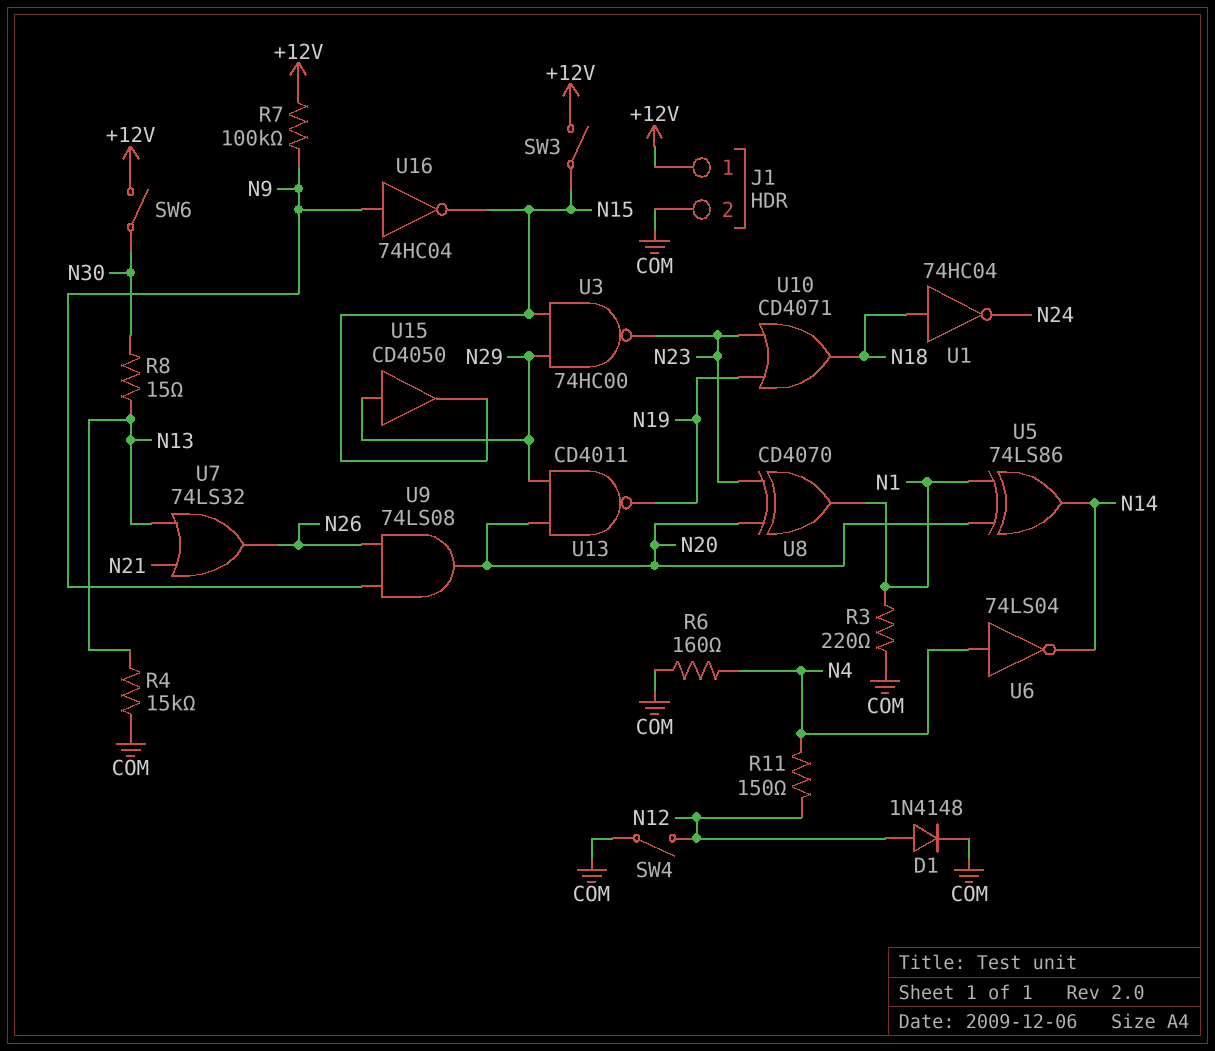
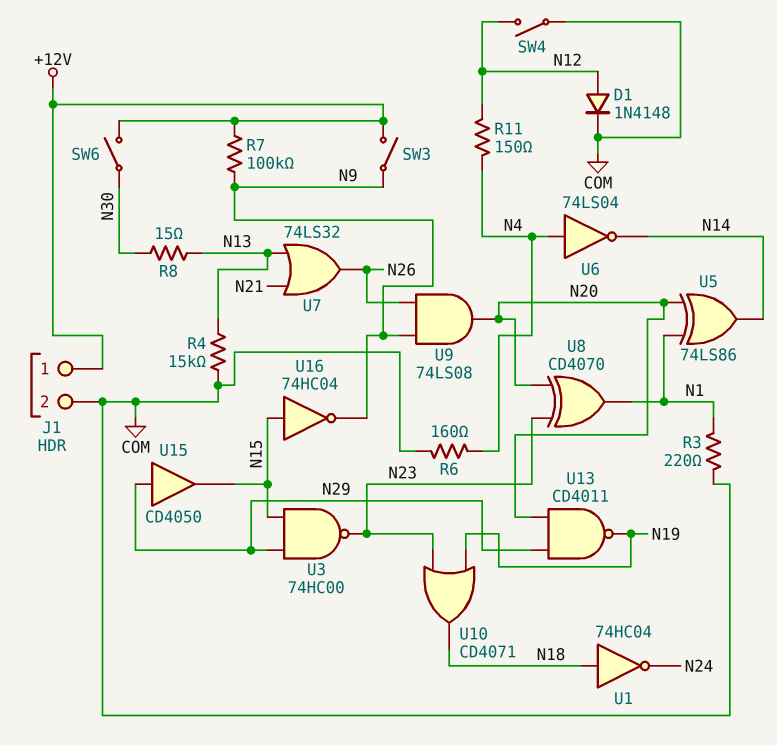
SW3: switch (+12V, N15) -> switch (+12V, N9)
U16: NOT 74HC04 (in N9, out N15) -> NOT 74HC04 (in N15, out N9)

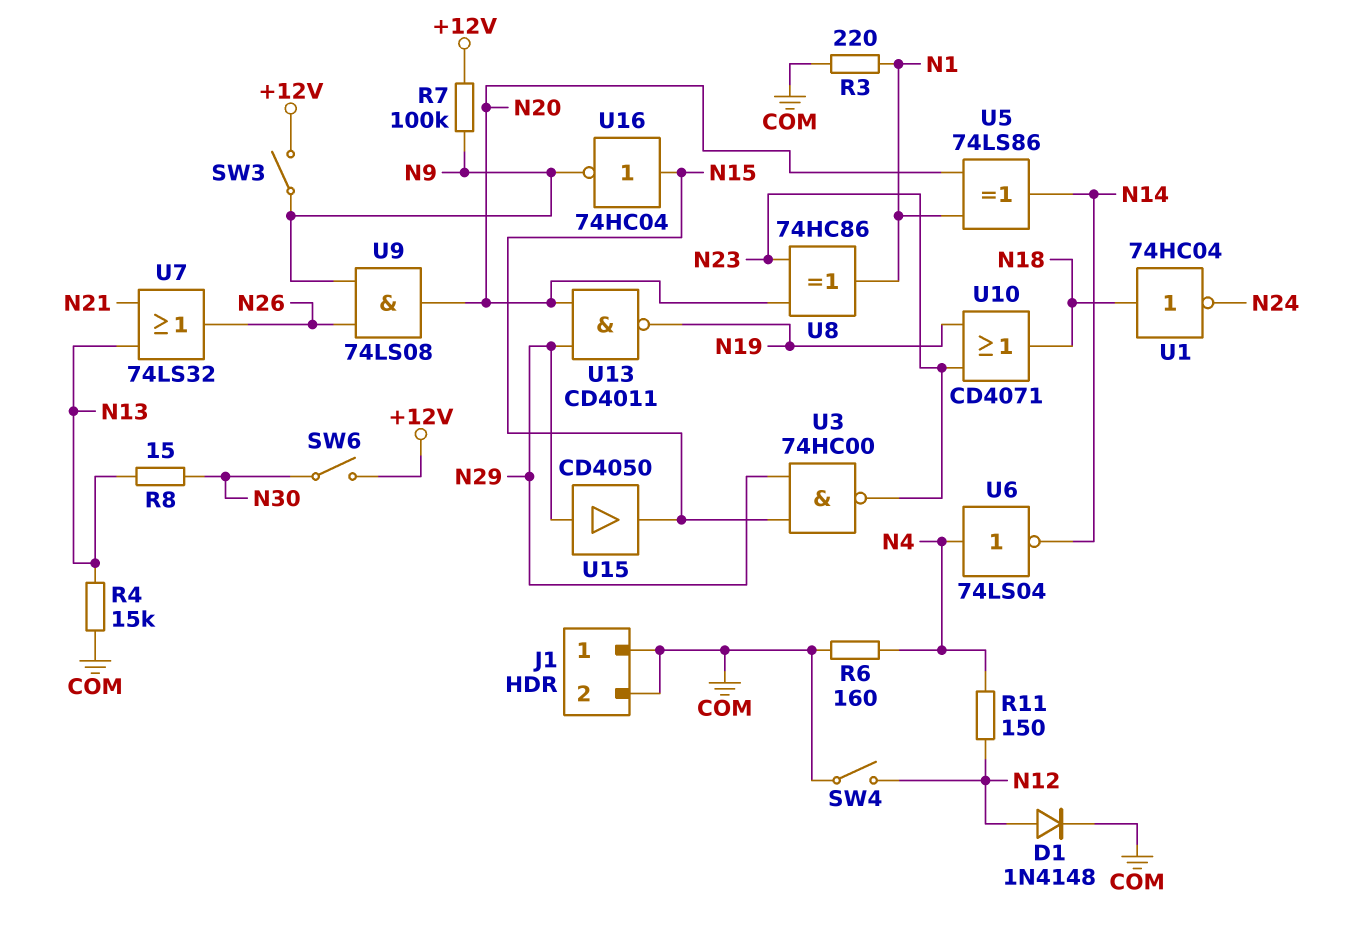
J1 pin 1: +12V -> COM
U8: XOR CD4070 (in N20, in N23, out N1) -> XOR 74HC86 (in N20, in N23, out N1)

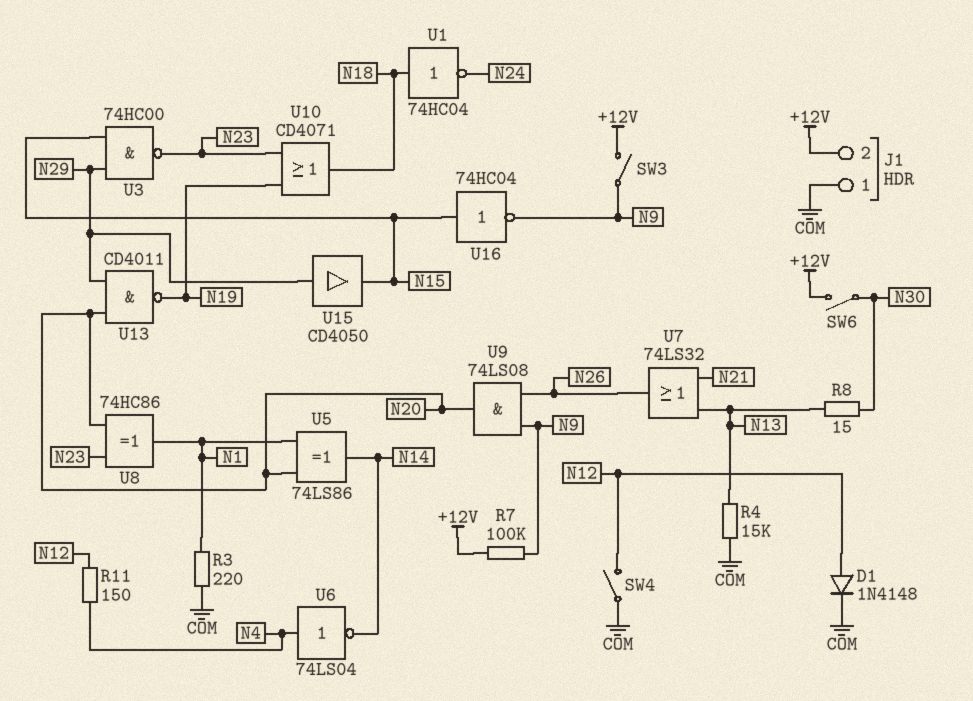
J1 pin 2: COM -> +12V
R6: 160 (COM, N4) -> none

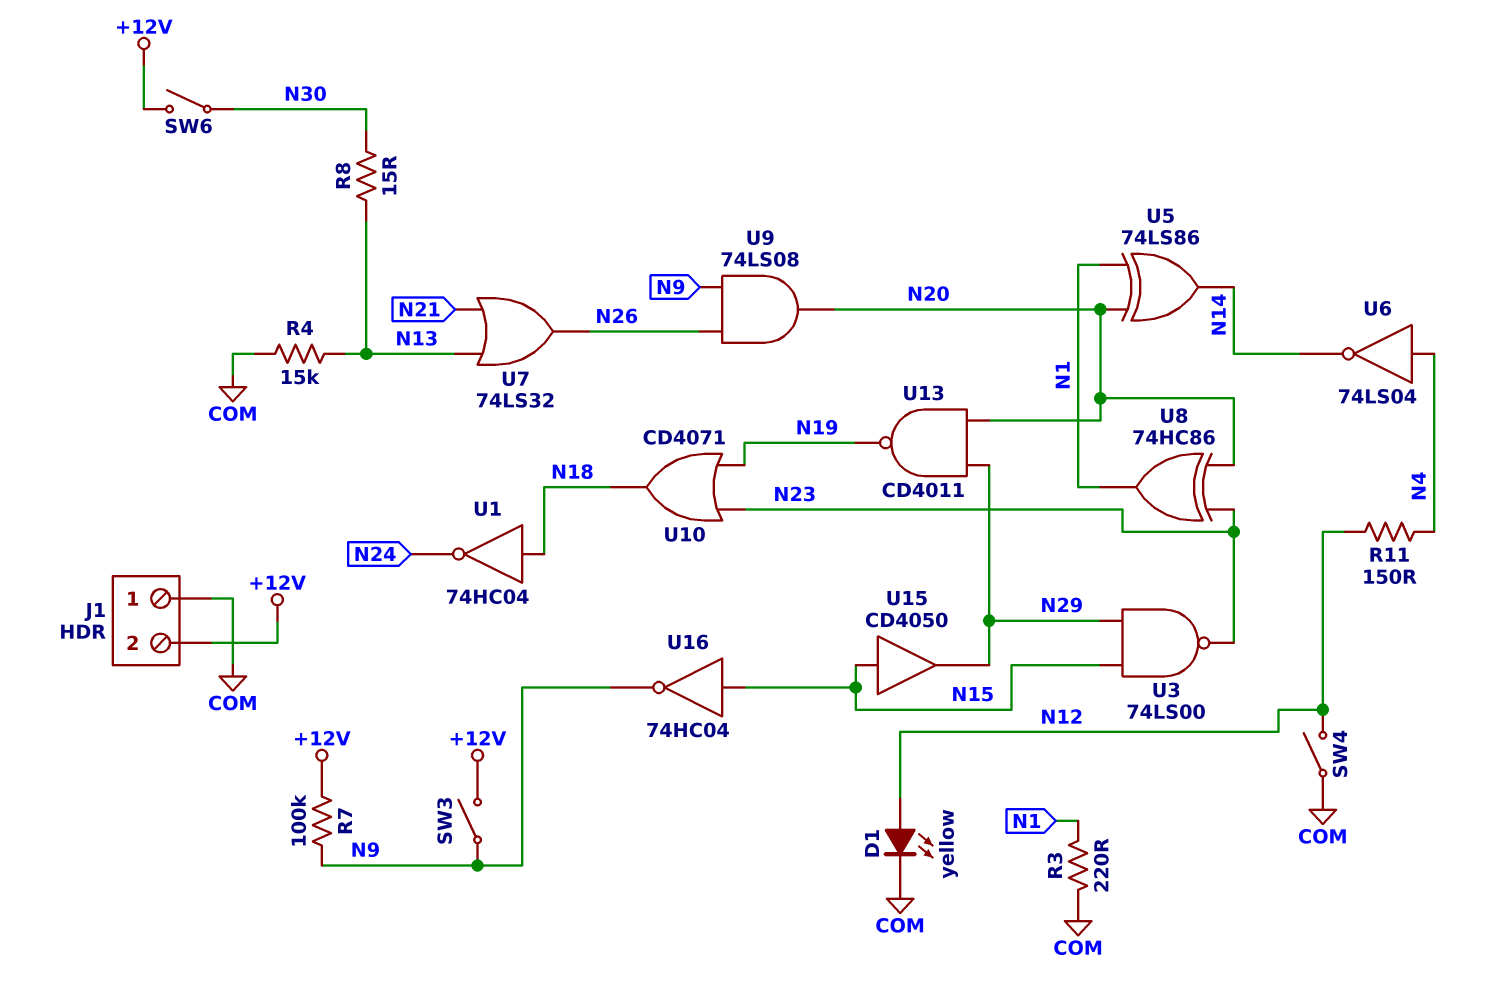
D1: diode 1N4148 (A N12, K COM) -> LED yellow (A N12, K COM)
U3: NAND 74HC00 (in N15, in N29, out N23) -> NAND 74LS00 (in N15, in N29, out N23)
U15: buffer CD4050 (in N29, out N15) -> buffer CD4050 (in N15, out N29)

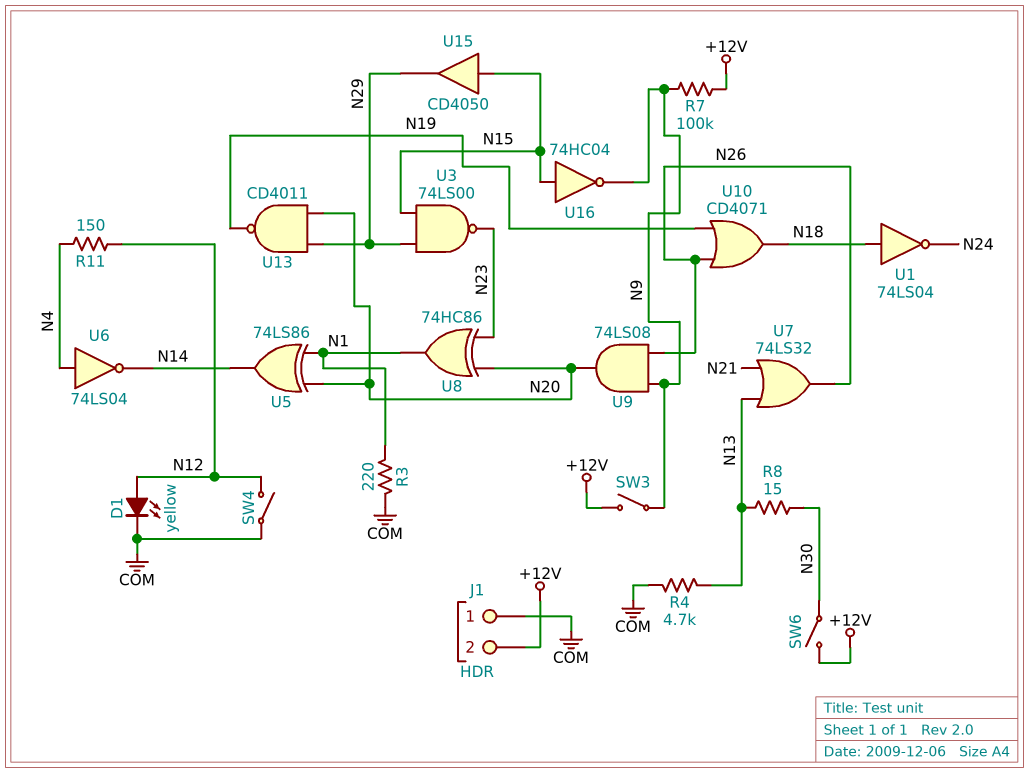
R4: 15k (COM, N13) -> 4.7k (COM, N13)
U1: NOT 74HC04 (in N18, out N24) -> NOT 74LS04 (in N18, out N24)
U10: OR CD4071 (in N19, in N23, out N18) -> OR CD4071 (in N19, in N26, out N18)

